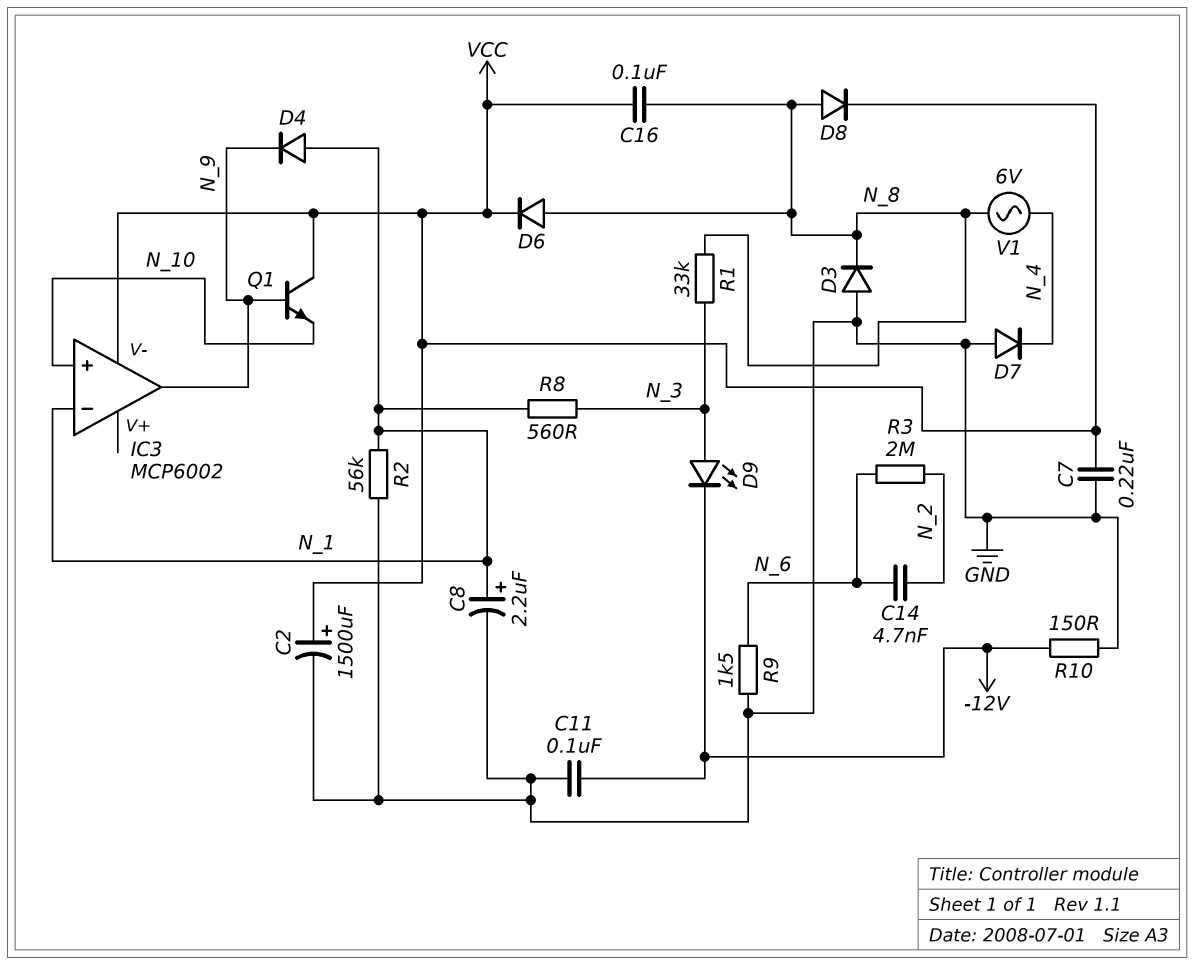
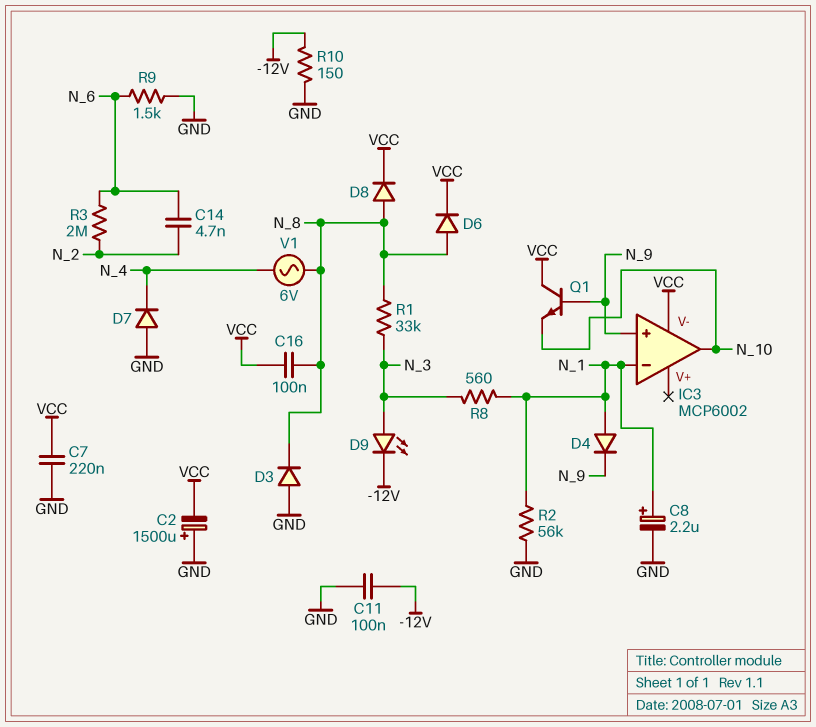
C2: 1500uF (plus VCC, minus GND) -> 1500uF (plus GND, minus VCC)
IC3 pin in+: N_10 -> N_9
IC3 pin out: N_9 -> N_10

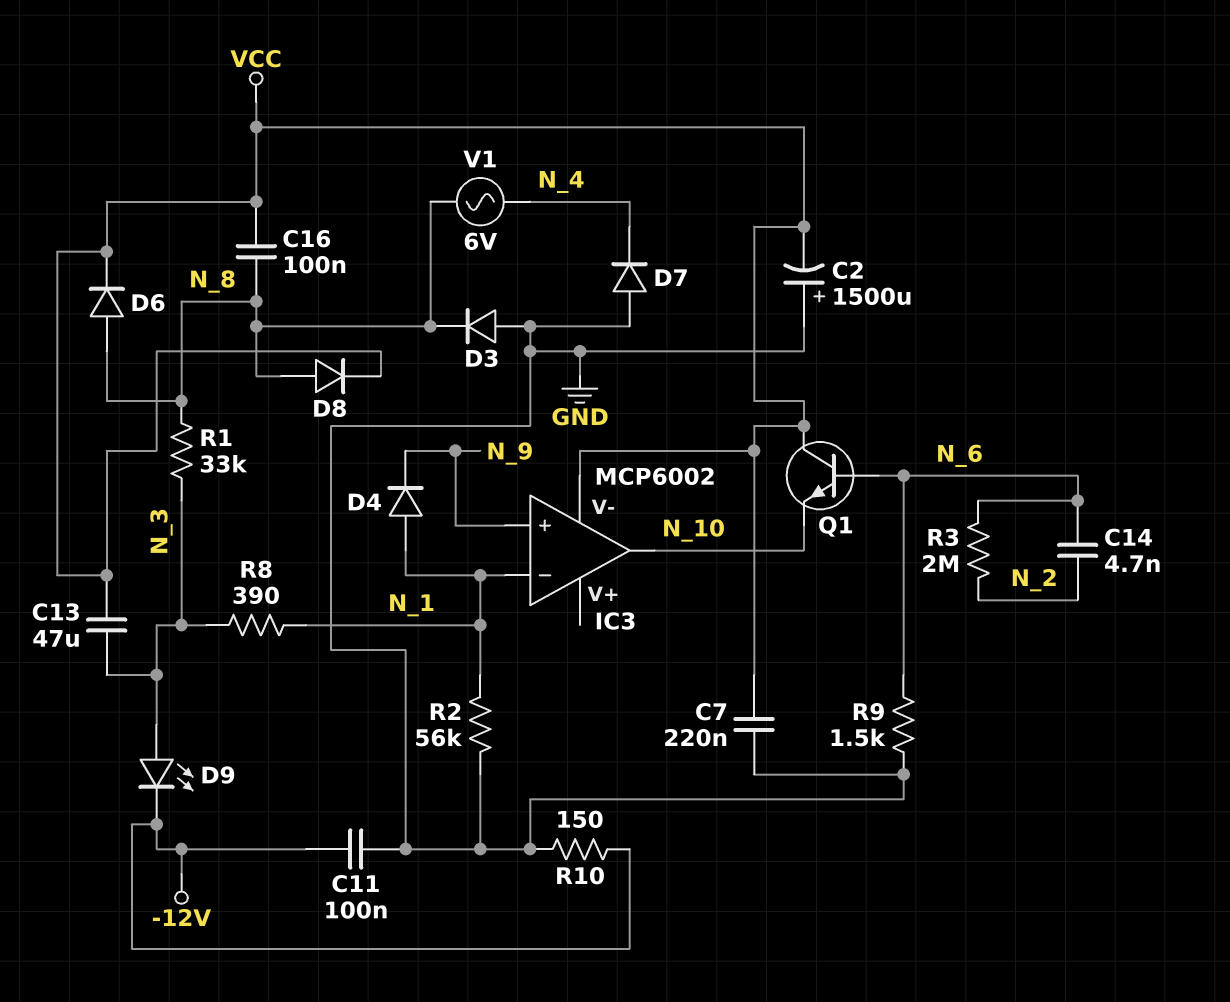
C8: 2.2uF (plus N_1, minus GND) -> none
C13: none -> 47uF (N_3, VCC)
Q1: NPN (B N_9, C VCC, E N_10) -> NPN (B N_6, C VCC, E N_10)
R8: 560 (N_1, N_3) -> 390 (N_1, N_3)

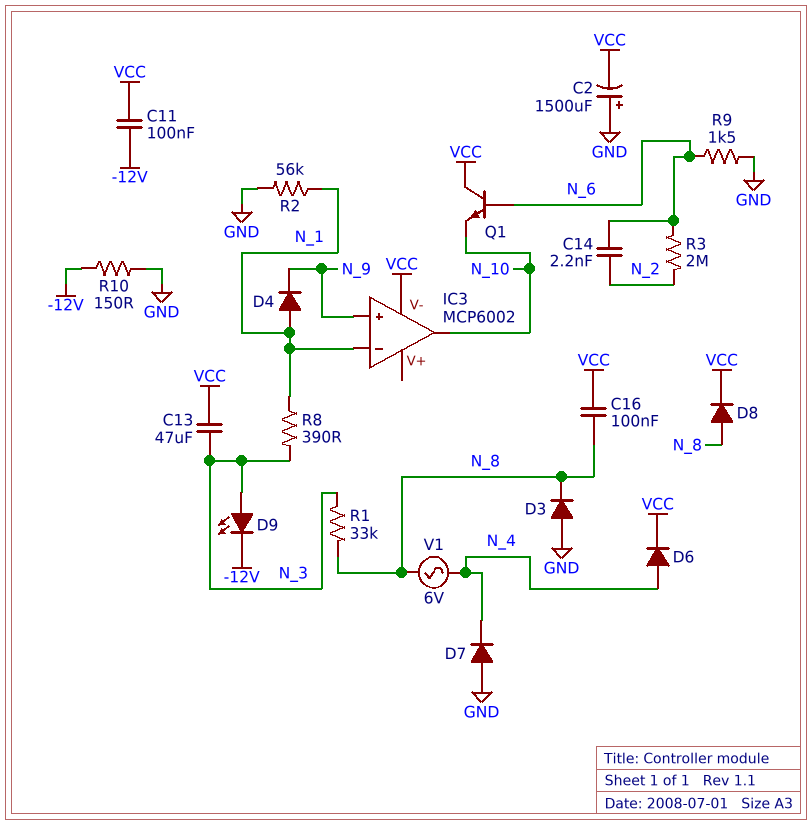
C7: 220nF (GND, VCC) -> none
C11: 100nF (-12V, GND) -> 100nF (-12V, VCC)
C14: 4.7nF (N_2, N_6) -> 2.2nF (N_2, N_6)
D6: diode (A N_8, K VCC) -> diode (A N_4, K VCC)

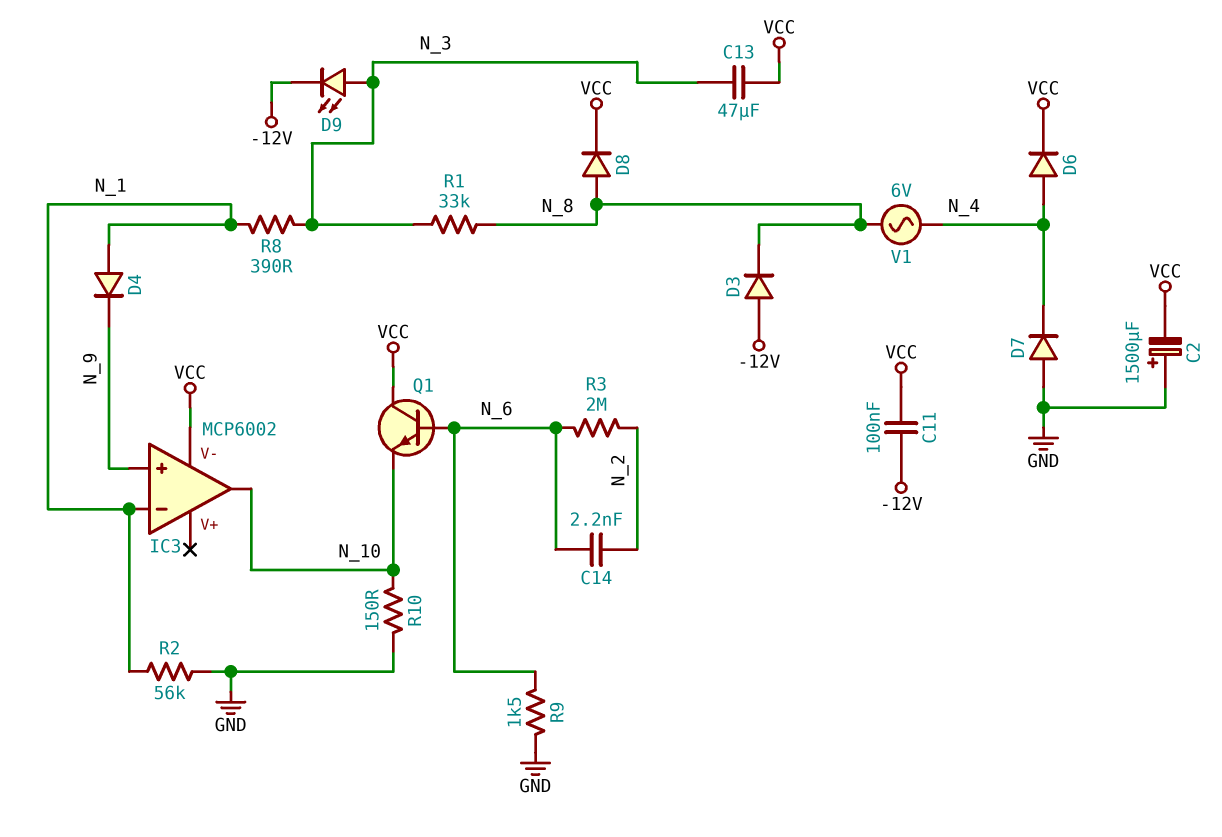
C16: 100nF (N_8, VCC) -> none
D3: diode (A GND, K N_8) -> diode (A -12V, K N_8)
R10: 150 (-12V, GND) -> 150 (GND, N_10)

